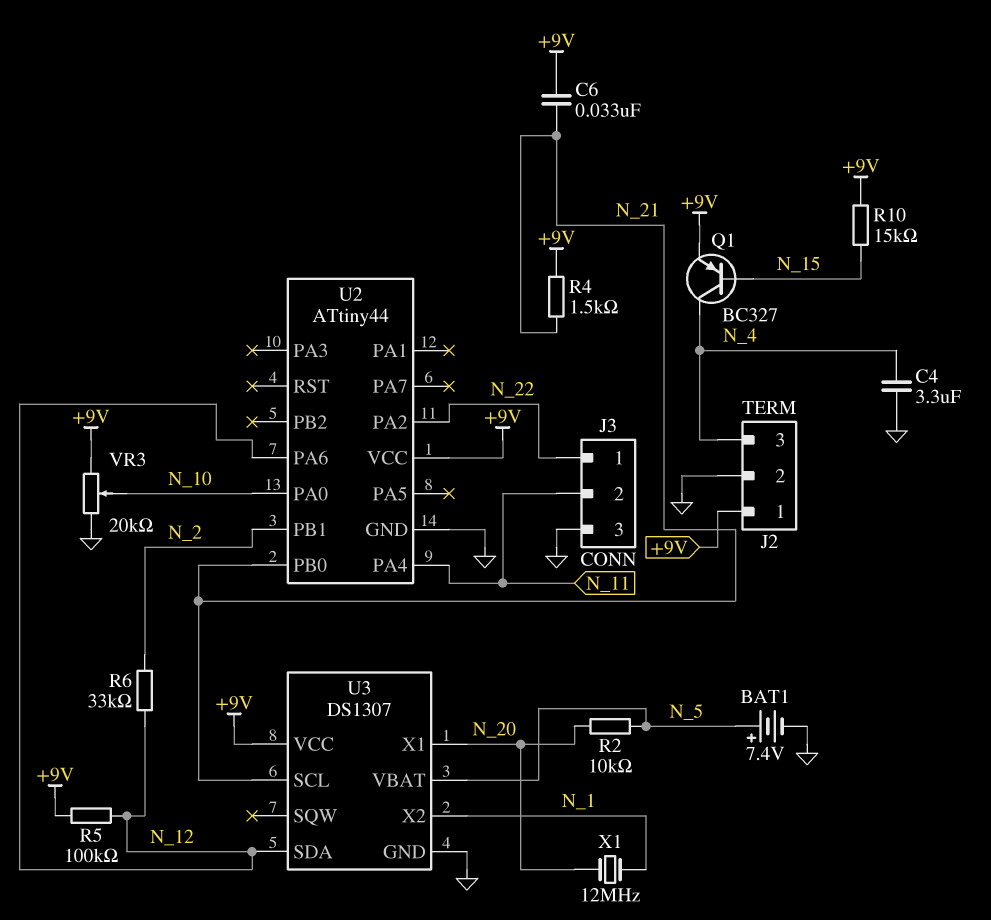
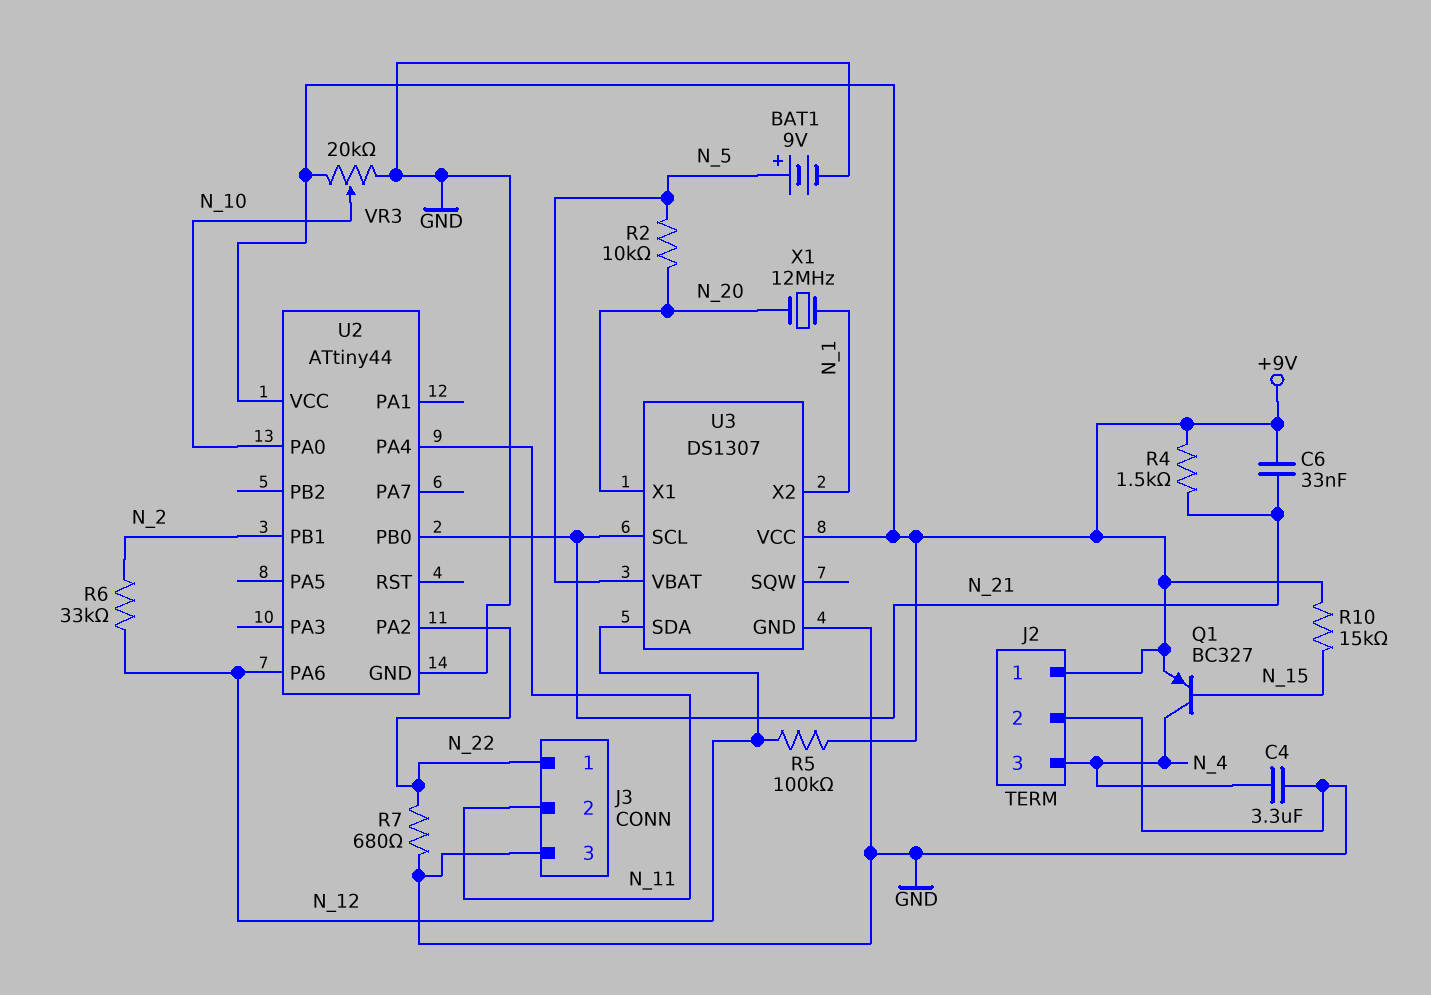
BAT1: 7.4V (plus N_5, minus GND) -> 9V (plus N_5, minus GND)
R7: none -> 680 (GND, N_22)

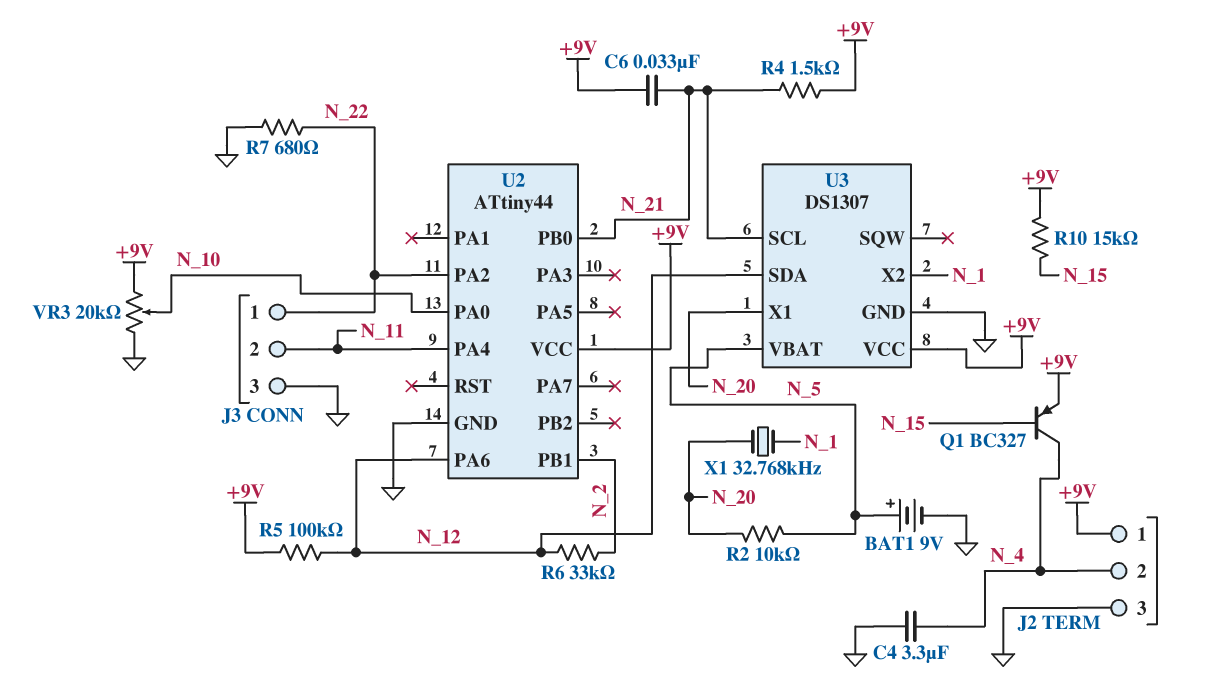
J2 pin 2: GND -> N_4
J2 pin 3: N_4 -> GND
X1: 12MHz (N_1, N_20) -> 32.768kHz (N_1, N_20)

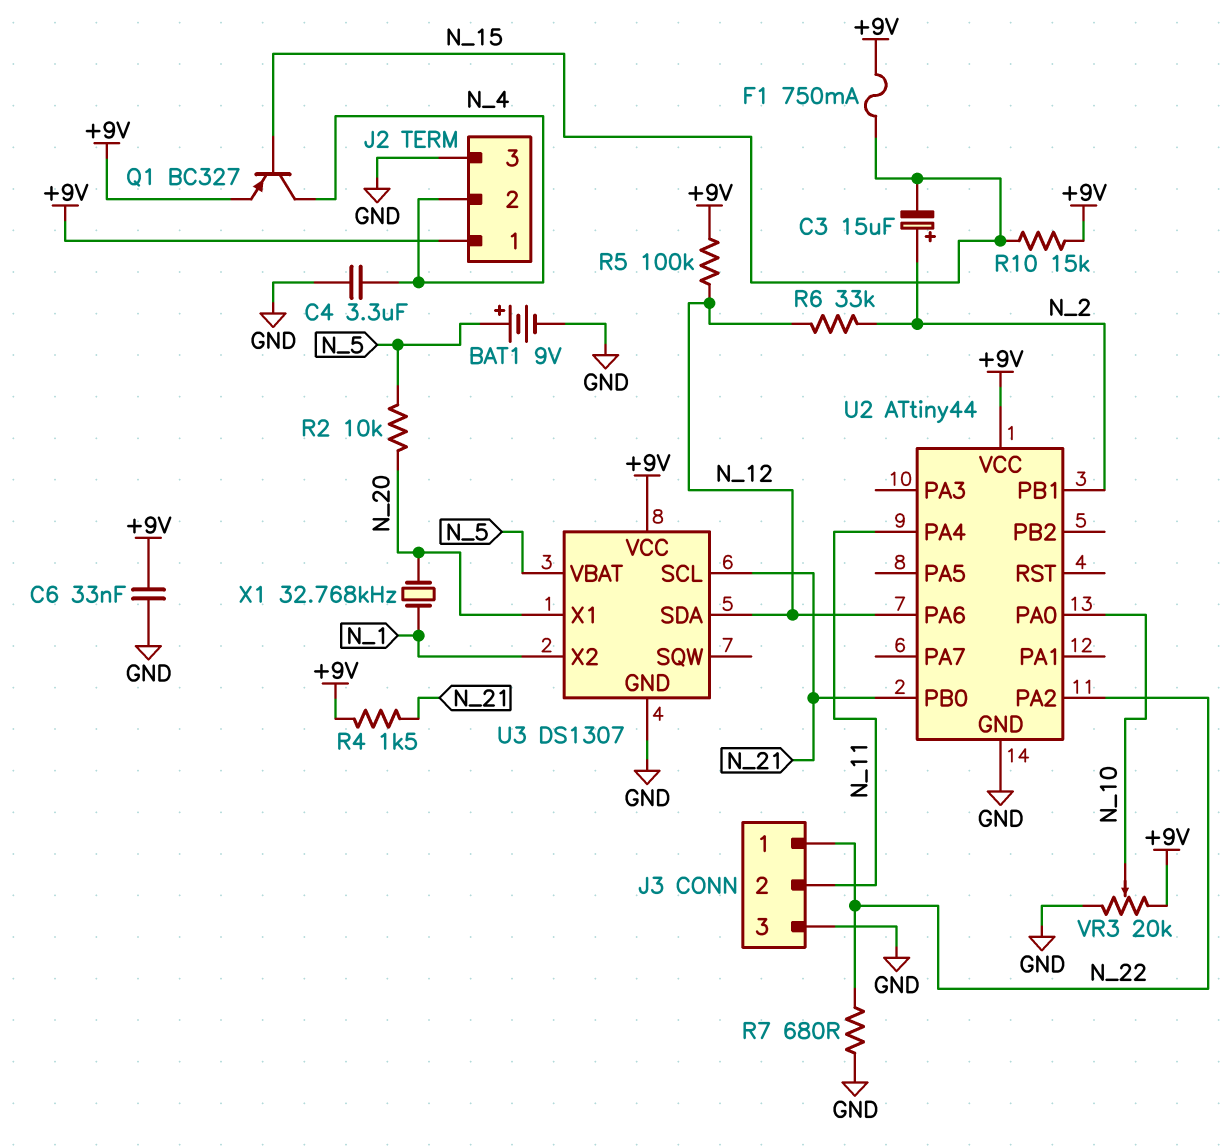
C3: none -> 15uF (plus N_2, minus N_15)
C6: 33nF (+9V, N_21) -> 33nF (+9V, GND)
F1: none -> 750mA (+9V, N_15)

